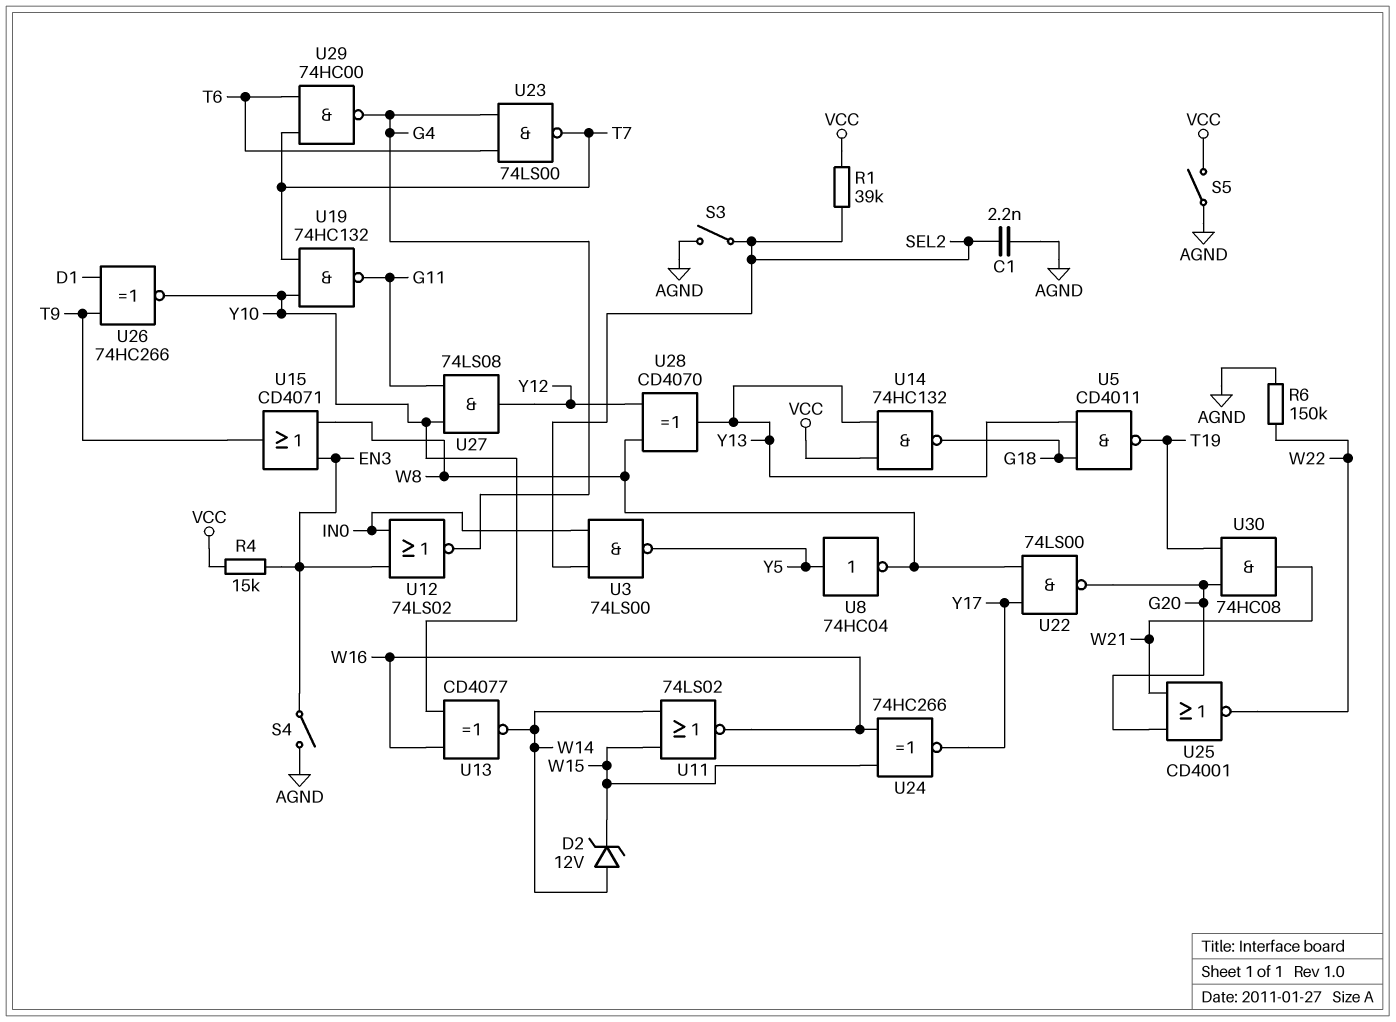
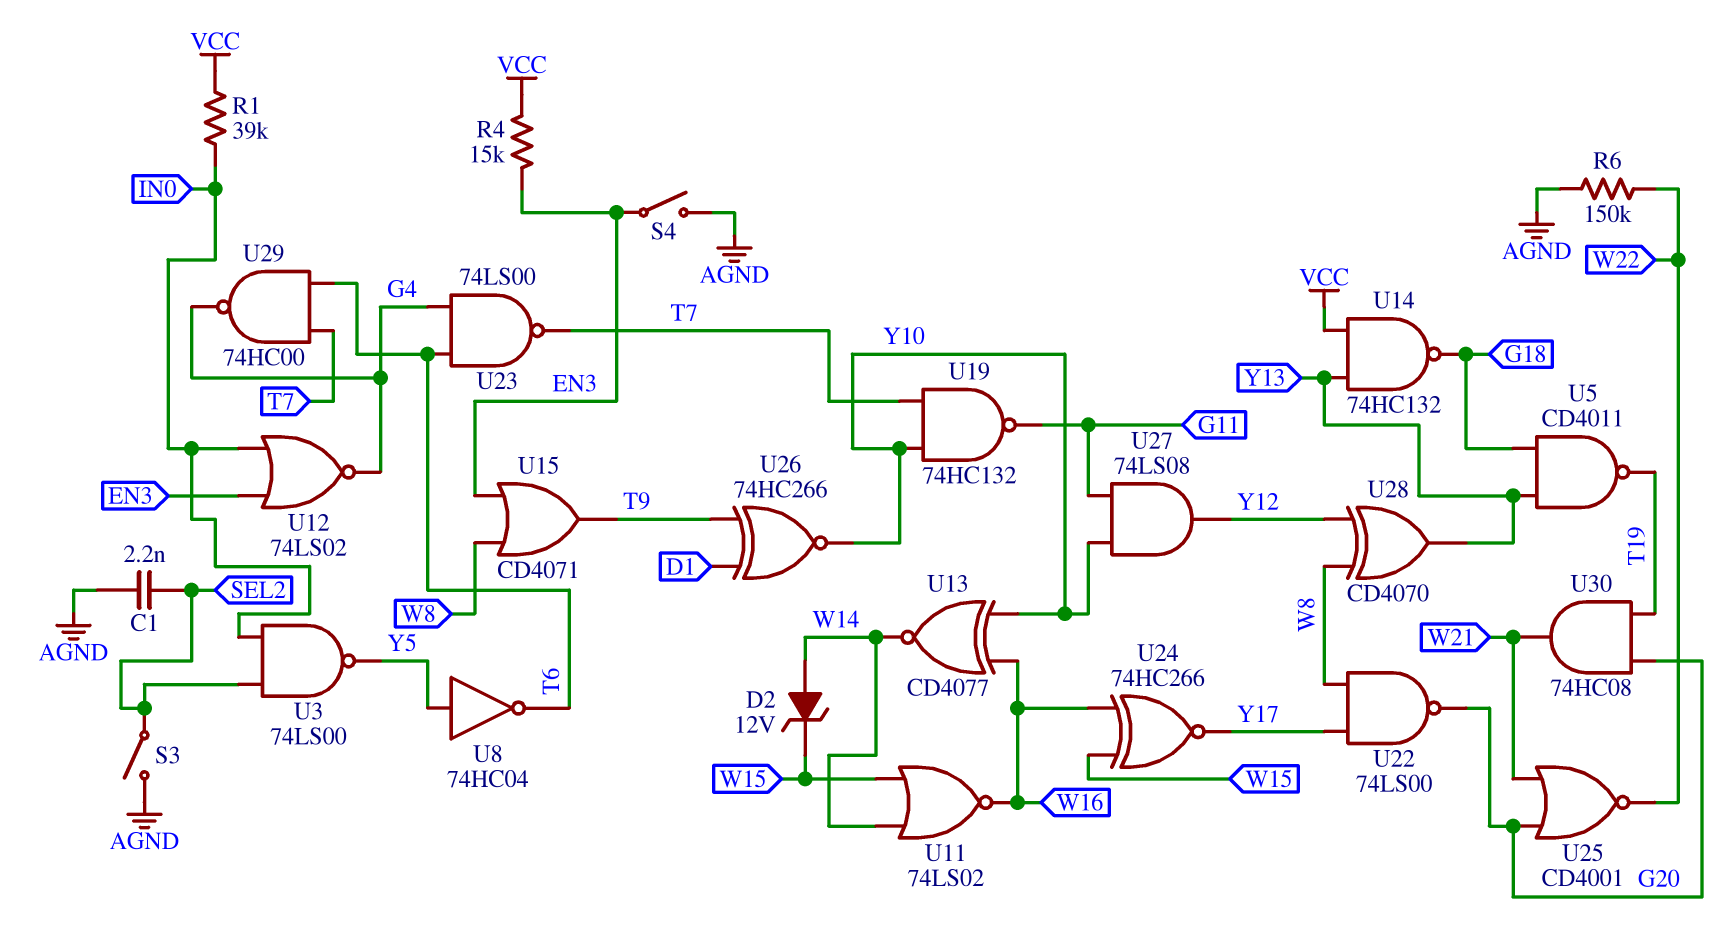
R1: 39k (SEL2, VCC) -> 39k (IN0, VCC)
S5: switch (AGND, VCC) -> none
U8: NOT 74HC04 (in Y5, out W8) -> NOT 74HC04 (in Y5, out T6)

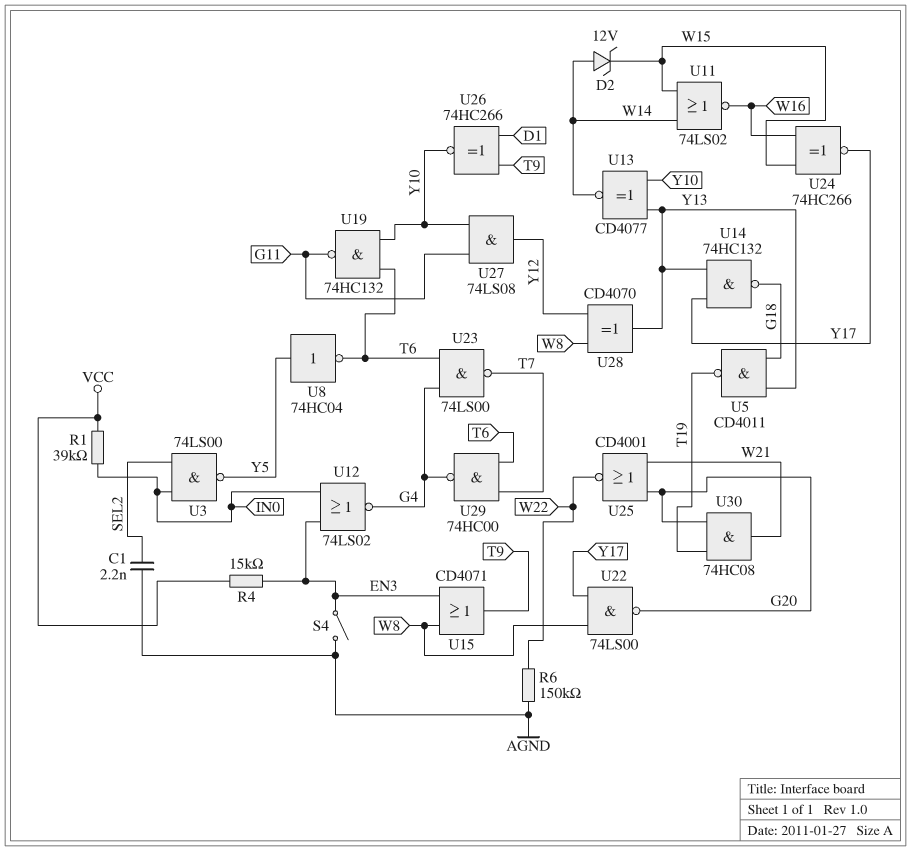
S3: switch (AGND, SEL2) -> none
U13: XNOR CD4077 (in W16, in Y10, out W14) -> XNOR CD4077 (in Y10, in Y13, out W14)
U14: NAND 74HC132 (in VCC, in Y13, out G18) -> NAND 74HC132 (in Y13, in Y17, out G18)
U19: NAND 74HC132 (in T7, in Y10, out G11) -> NAND 74HC132 (in T6, in Y10, out G11)

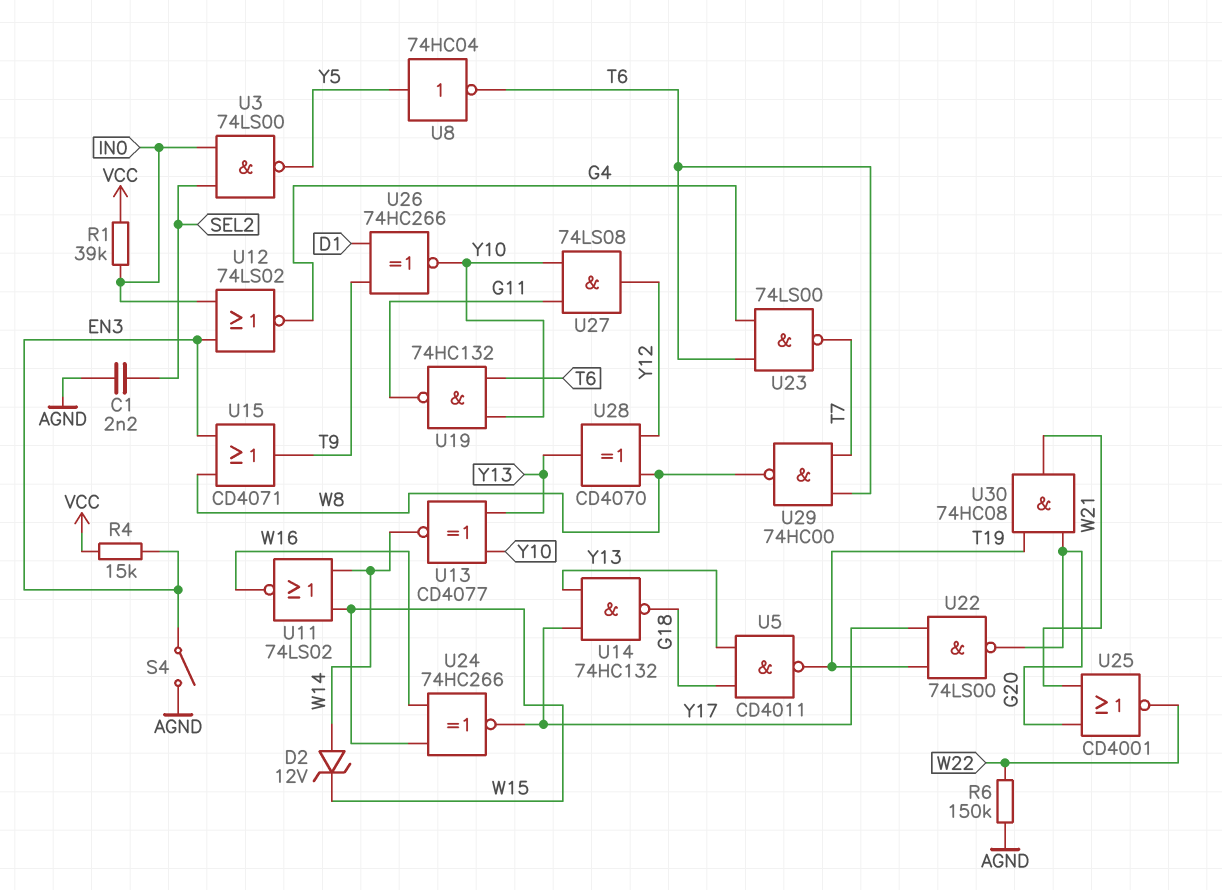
U22: NAND 74LS00 (in W8, in Y17, out G20) -> NAND 74LS00 (in T19, in Y17, out G20)
U29: NAND 74HC00 (in T6, in T7, out G4) -> NAND 74HC00 (in T6, in T7, out W8)

